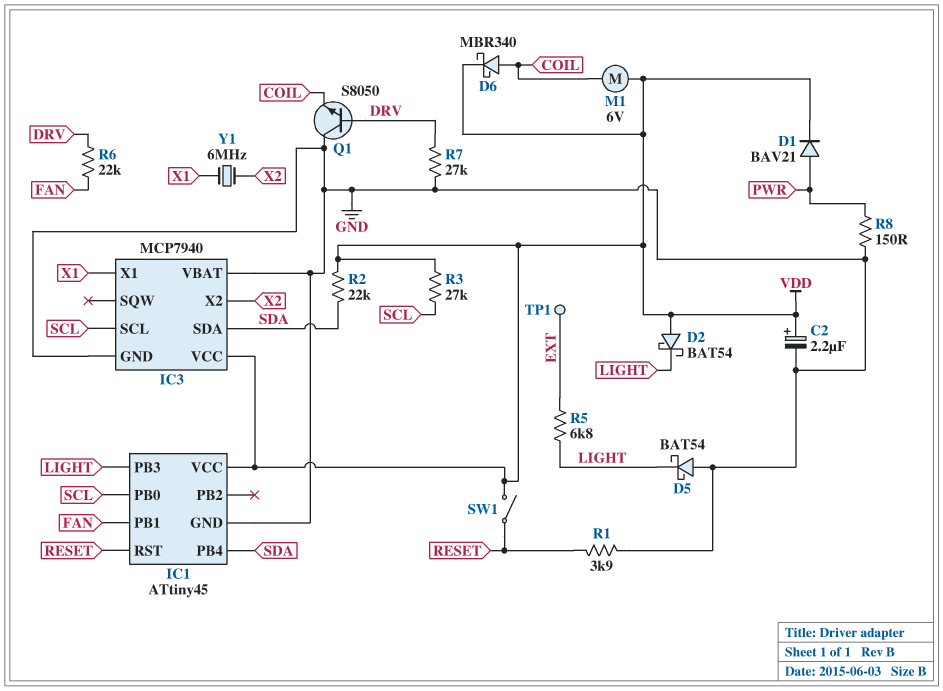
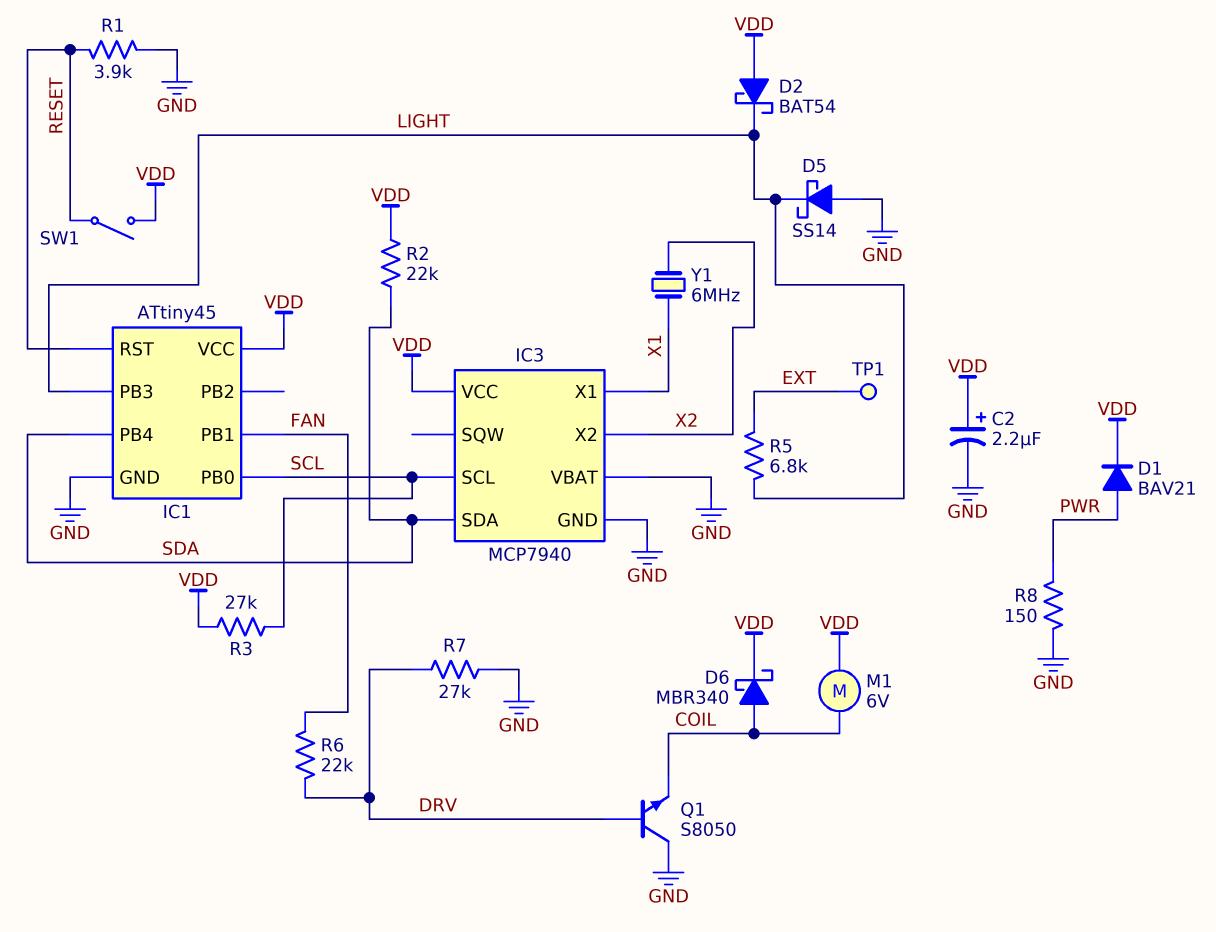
D5: schottky BAT54 (A GND, K LIGHT) -> schottky SS14 (A GND, K LIGHT)

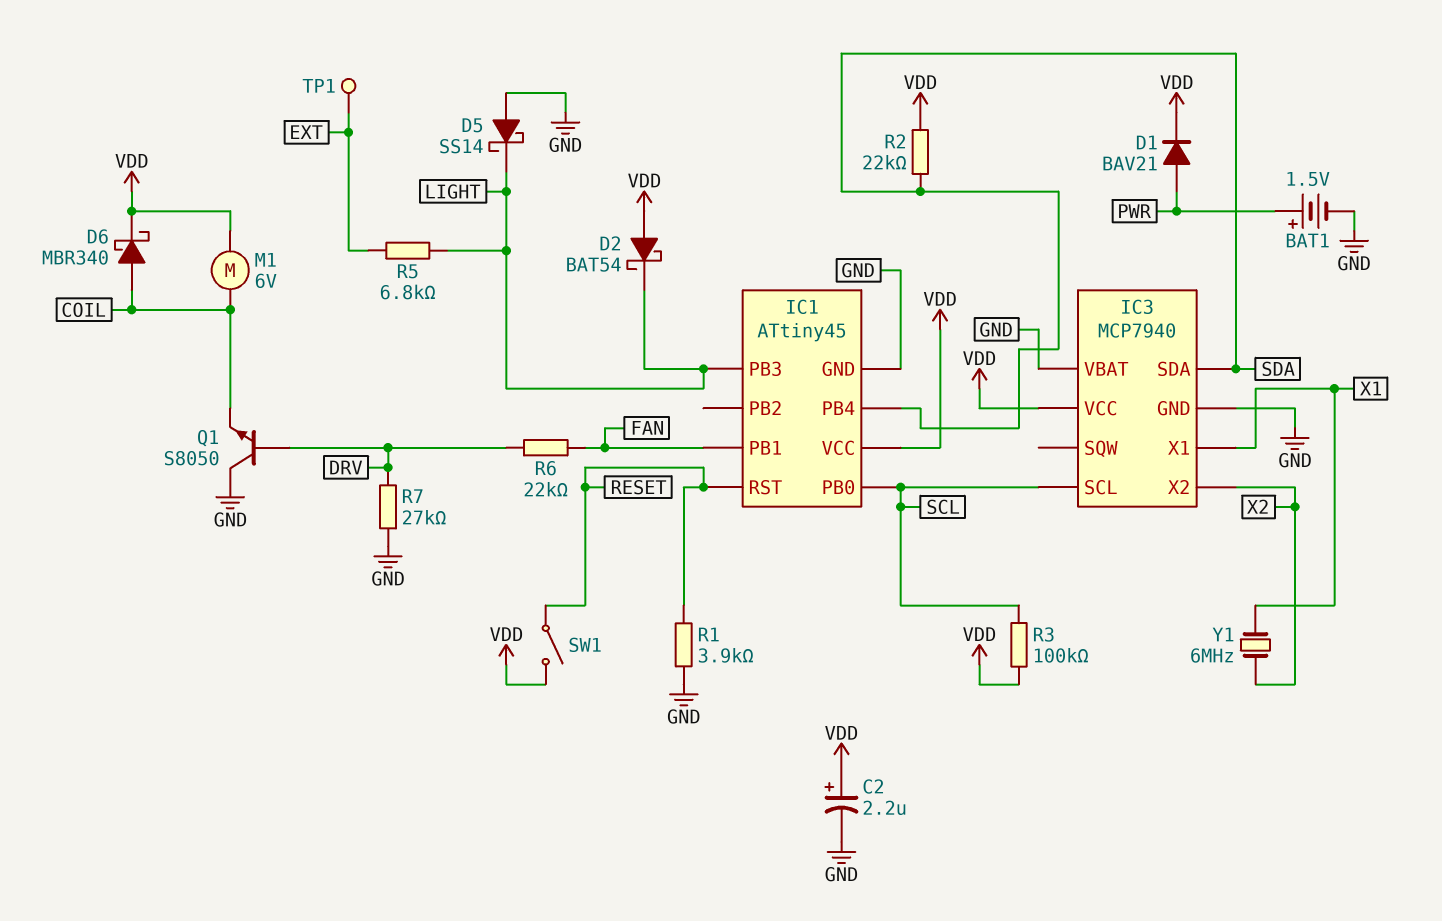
BAT1: none -> 1.5V (plus PWR, minus GND)
R3: 27k (SCL, VDD) -> 100k (SCL, VDD)
R8: 150 (GND, PWR) -> none

